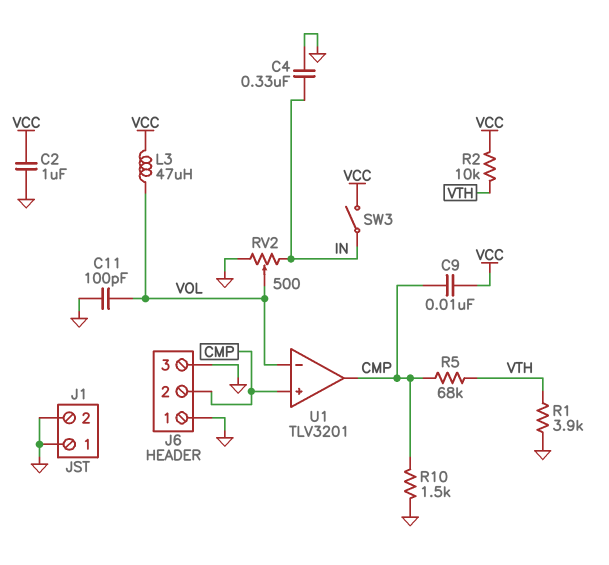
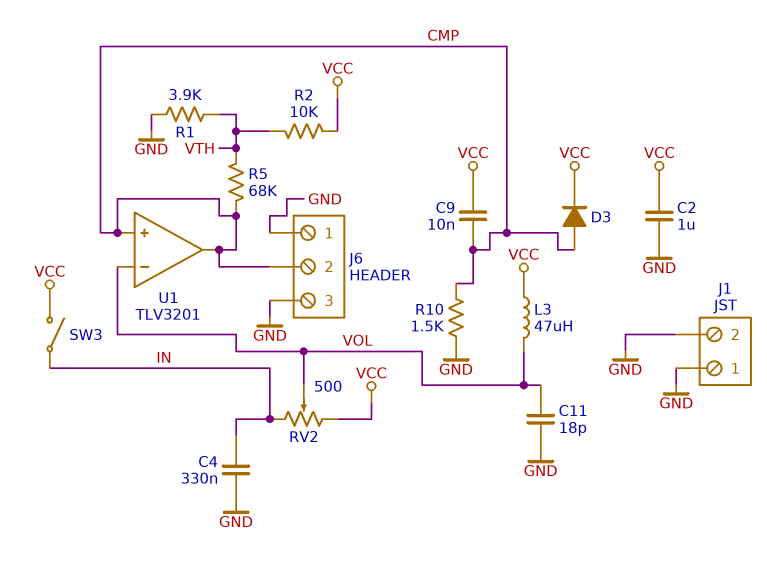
C11: 100pF (GND, VOL) -> 18pF (GND, VOL)
D3: none -> diode (A CMP, K VCC)
RV2: 500 (GND, IN, wiper VOL) -> 500 (IN, VCC, wiper VOL)

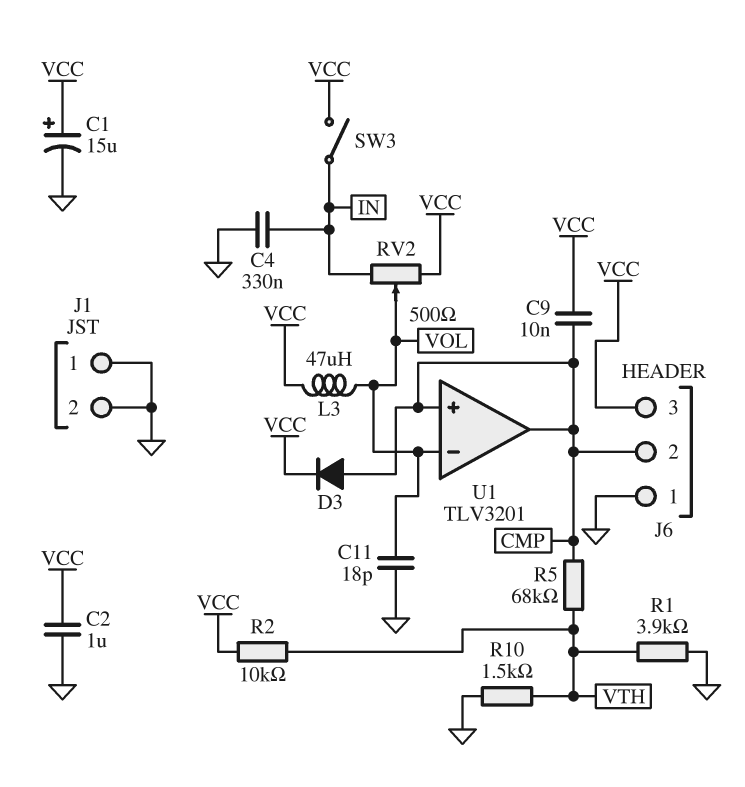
C1: none -> 15uF (plus VCC, minus GND)
J6 pin 3: GND -> VCC
R10: 1.5k (CMP, GND) -> 1.5k (GND, VTH)

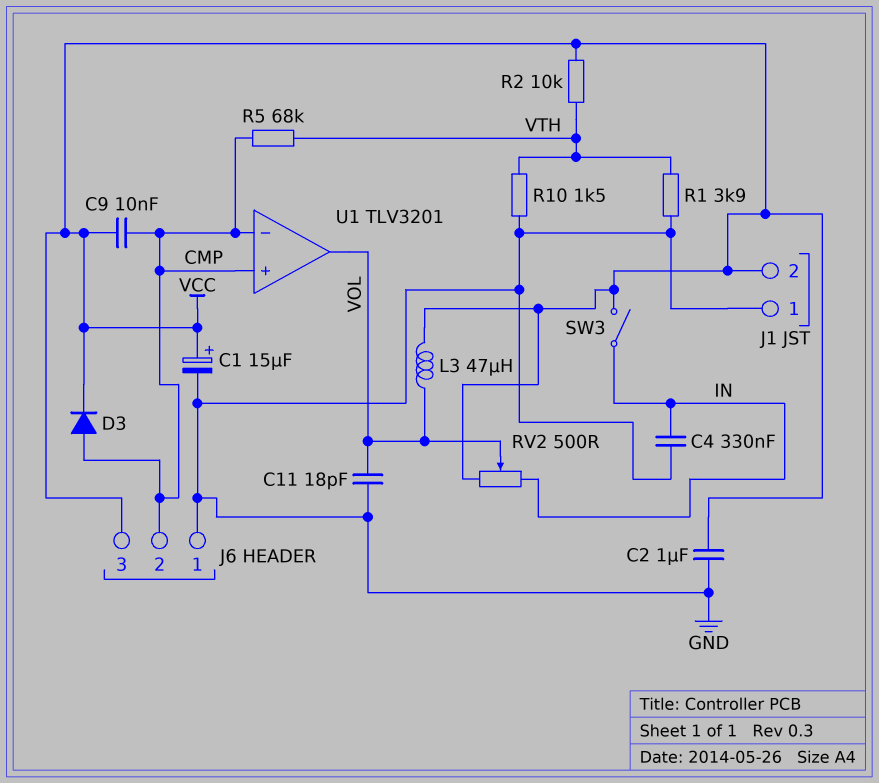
J1 pin 2: GND -> VCC
U1 pin in-: VOL -> CMP
U1 pin out: CMP -> VOL

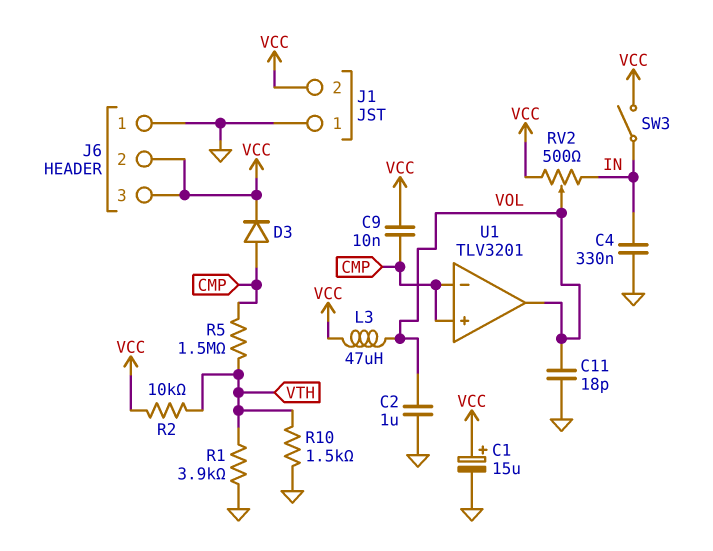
C2: 1uF (GND, VCC) -> 1uF (GND, VOL)
J6 pin 2: CMP -> VCC
R5: 68k (CMP, VTH) -> 1.5M (CMP, VTH)

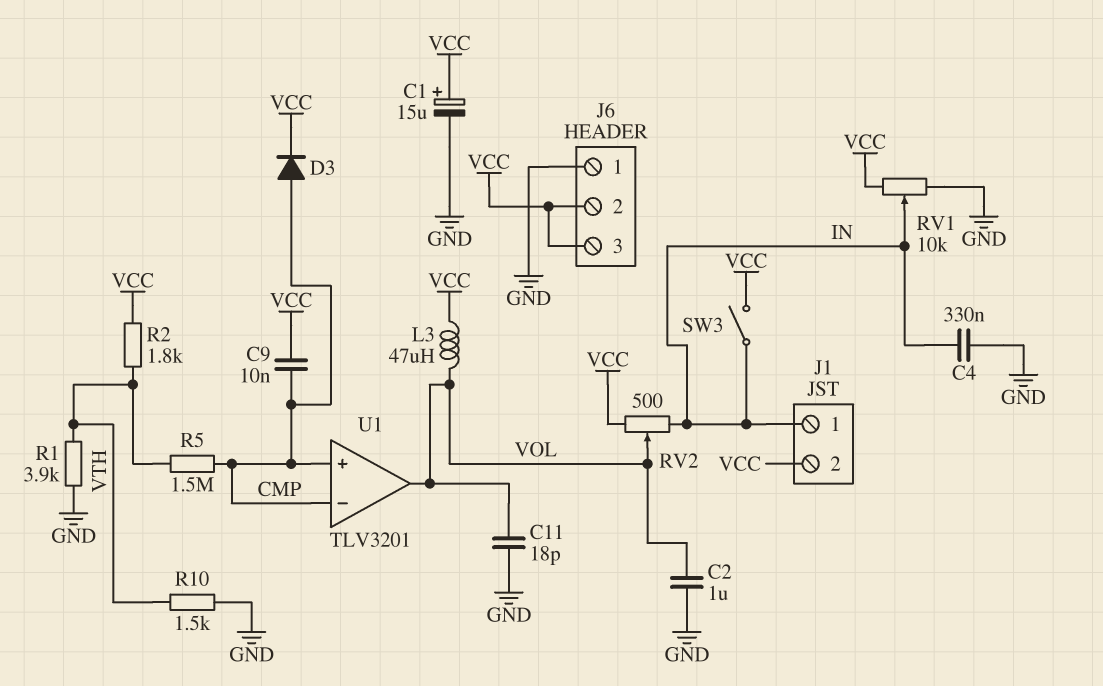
J1 pin 1: GND -> IN
R2: 10k (VCC, VTH) -> 1.8k (VCC, VTH)
RV1: none -> 10k (GND, VCC, wiper IN)

